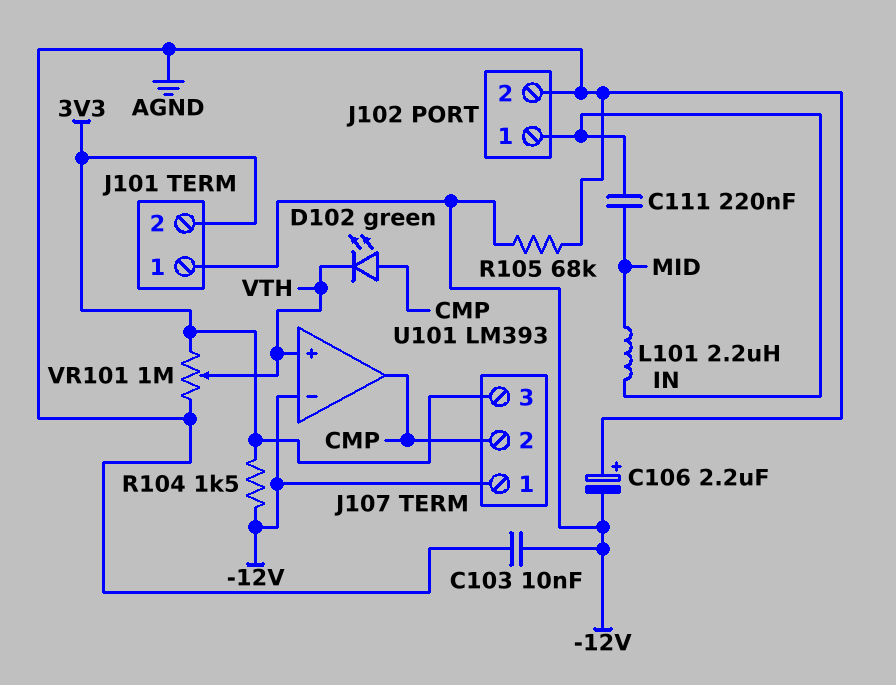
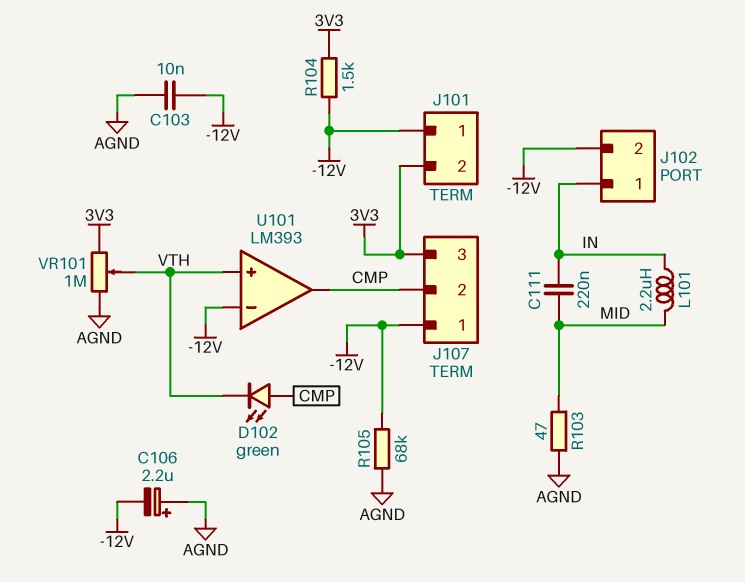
J102 pin 2: AGND -> -12V
R103: none -> 47 (AGND, MID)

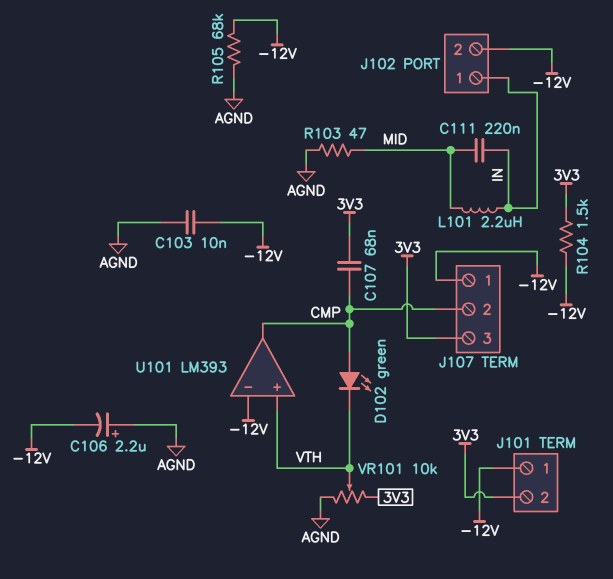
C107: none -> 68nF (3V3, CMP)
VR101: 1M (3V3, AGND, wiper VTH) -> 10k (3V3, AGND, wiper VTH)

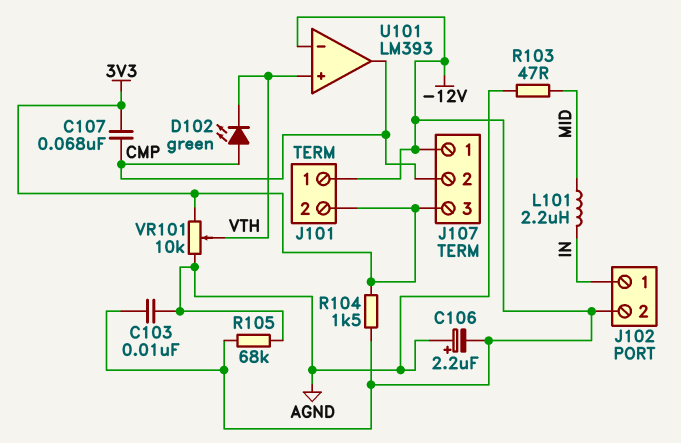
C111: 220nF (IN, MID) -> none

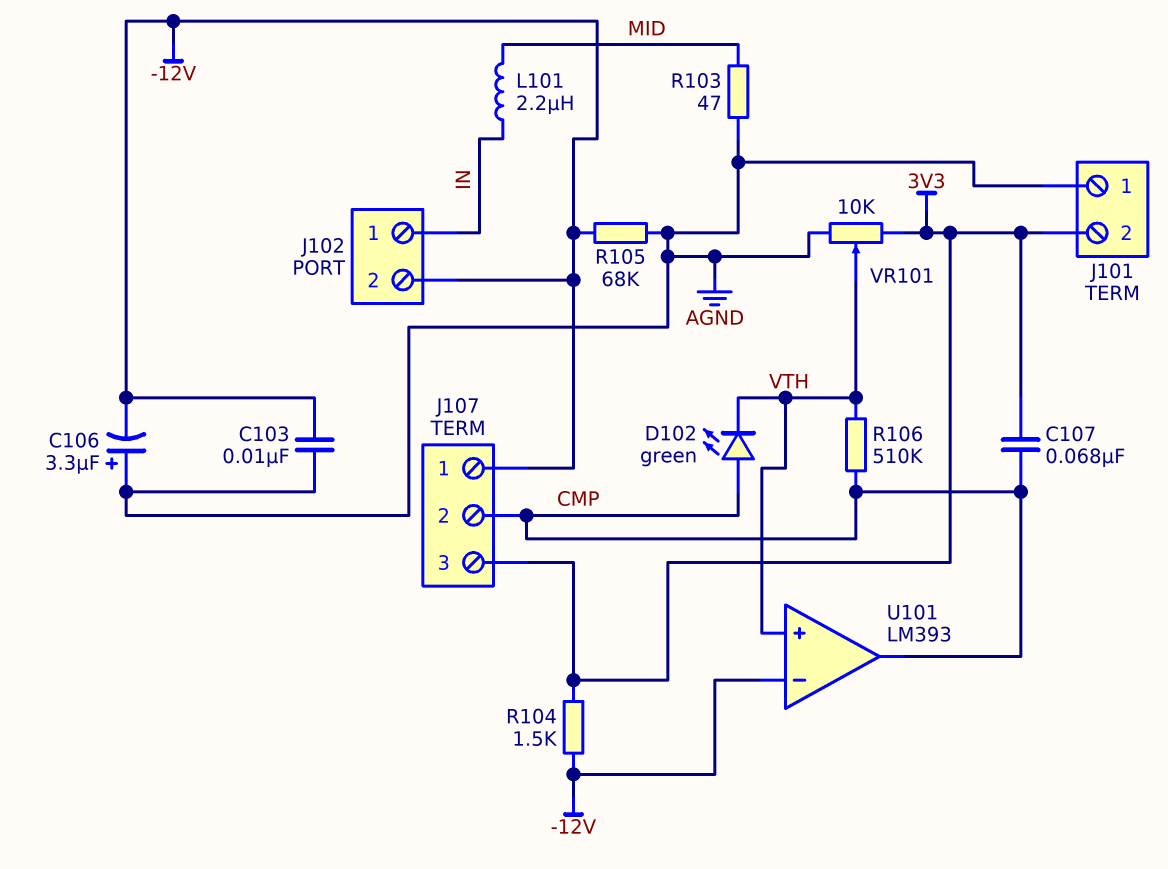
C106: 2.2uF (plus AGND, minus -12V) -> 3.3uF (plus AGND, minus -12V)
J101 pin 1: -12V -> AGND
R106: none -> 510k (CMP, VTH)

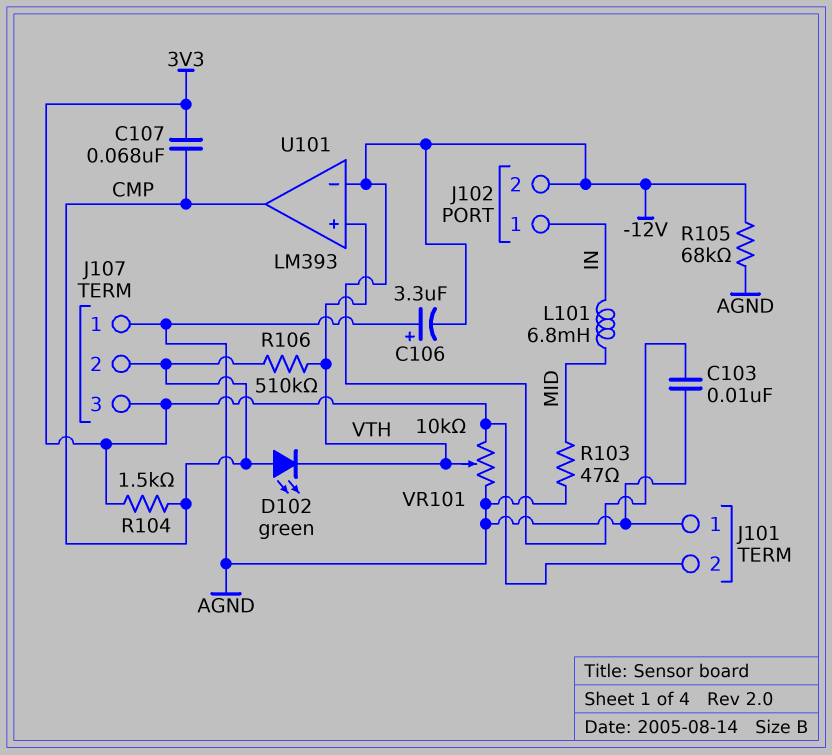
J107 pin 1: -12V -> AGND
L101: 2.2uH (IN, MID) -> 6.8mH (IN, MID)
R104: 1.5k (-12V, 3V3) -> 1.5k (3V3, CMP)

